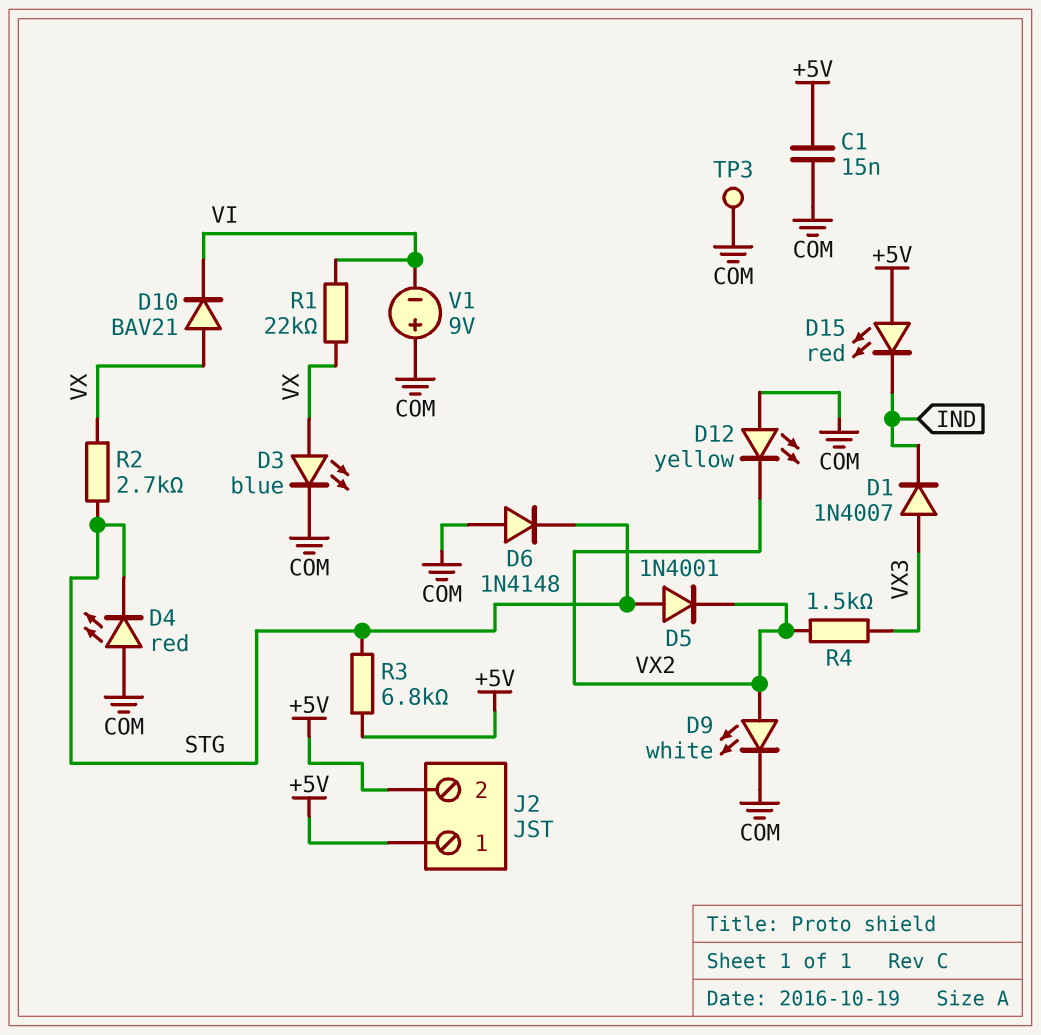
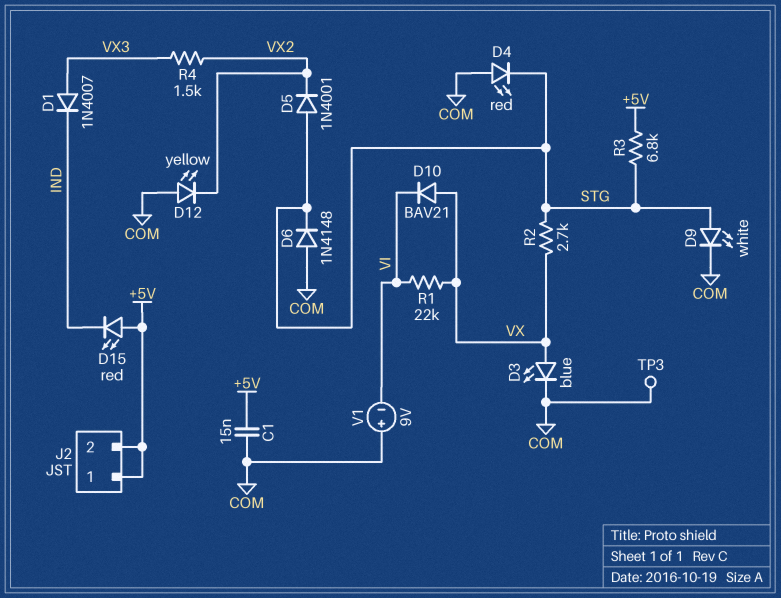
D9: LED white (A VX2, K COM) -> LED white (A STG, K COM)

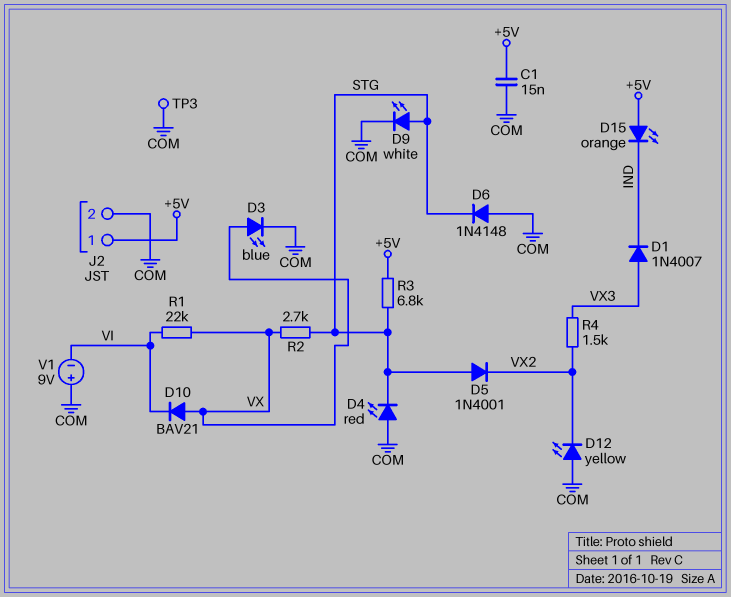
D15: LED red (A +5V, K IND) -> LED orange (A +5V, K IND)
J2 pin 2: +5V -> COM

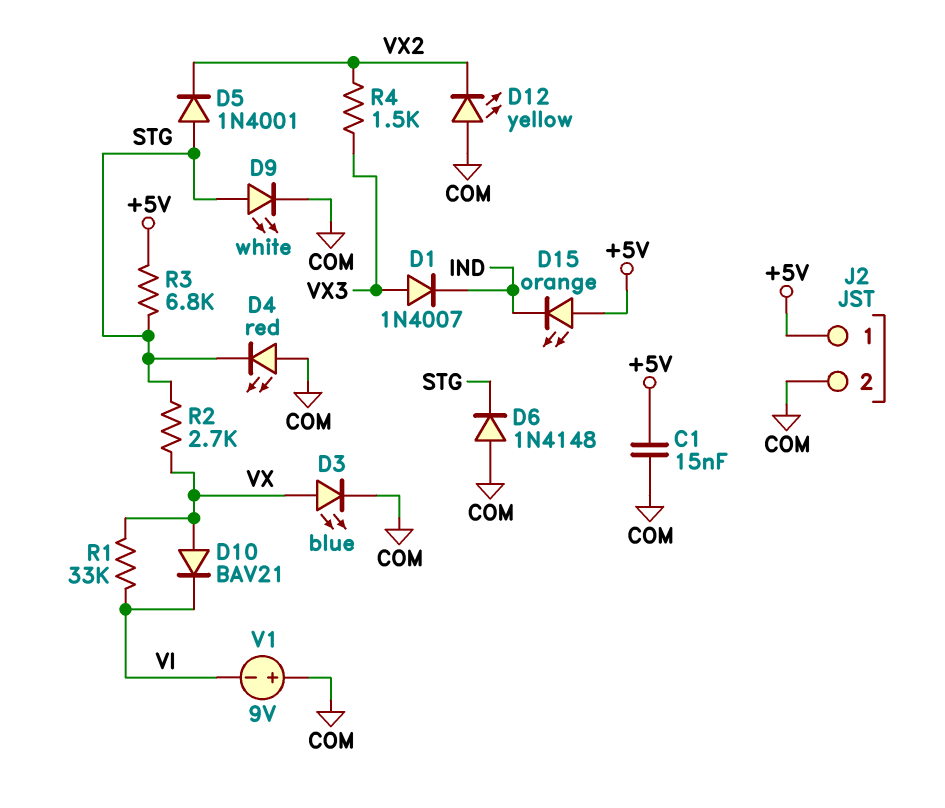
R1: 22k (VI, VX) -> 33k (VI, VX)
TP3: test point (COM) -> none

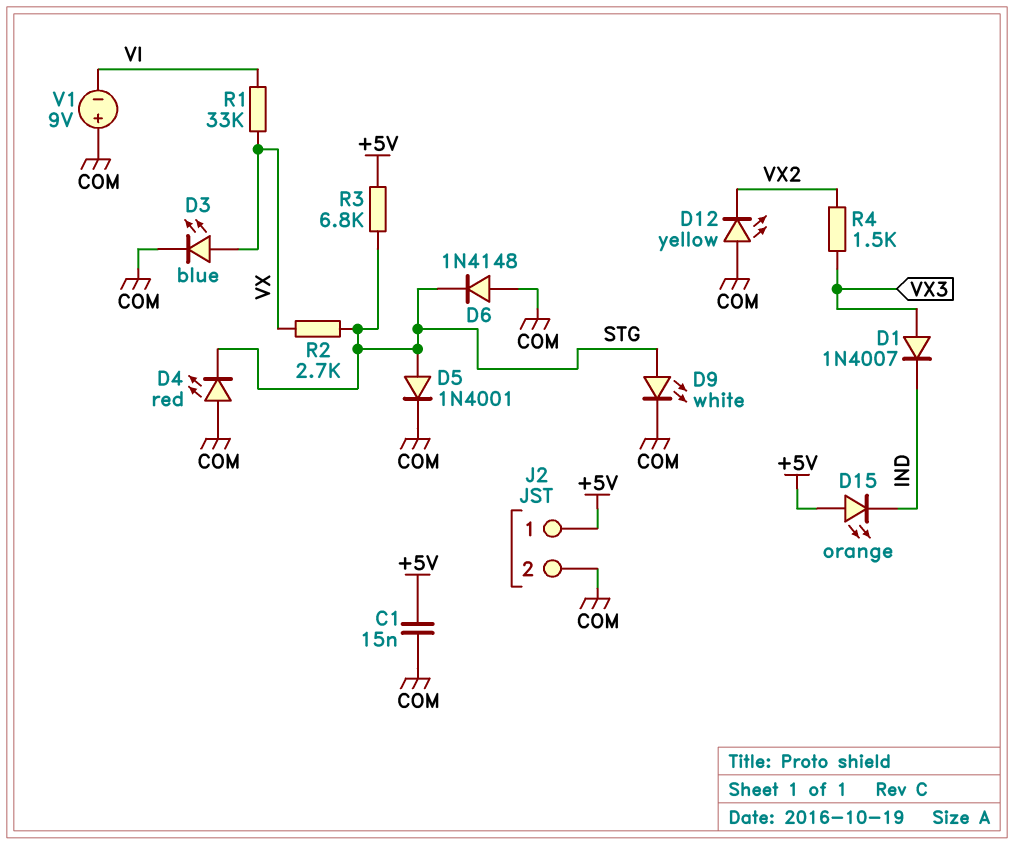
D5: diode 1N4001 (A STG, K VX2) -> diode 1N4001 (A STG, K COM)
D10: diode BAV21 (A VX, K VI) -> none

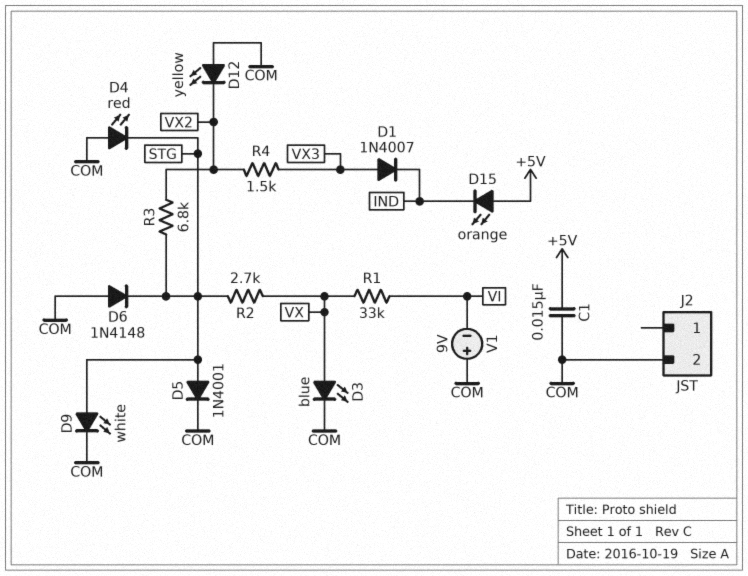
J2 pin 1: +5V -> none
R3: 6.8k (+5V, STG) -> 6.8k (STG, VX2)

